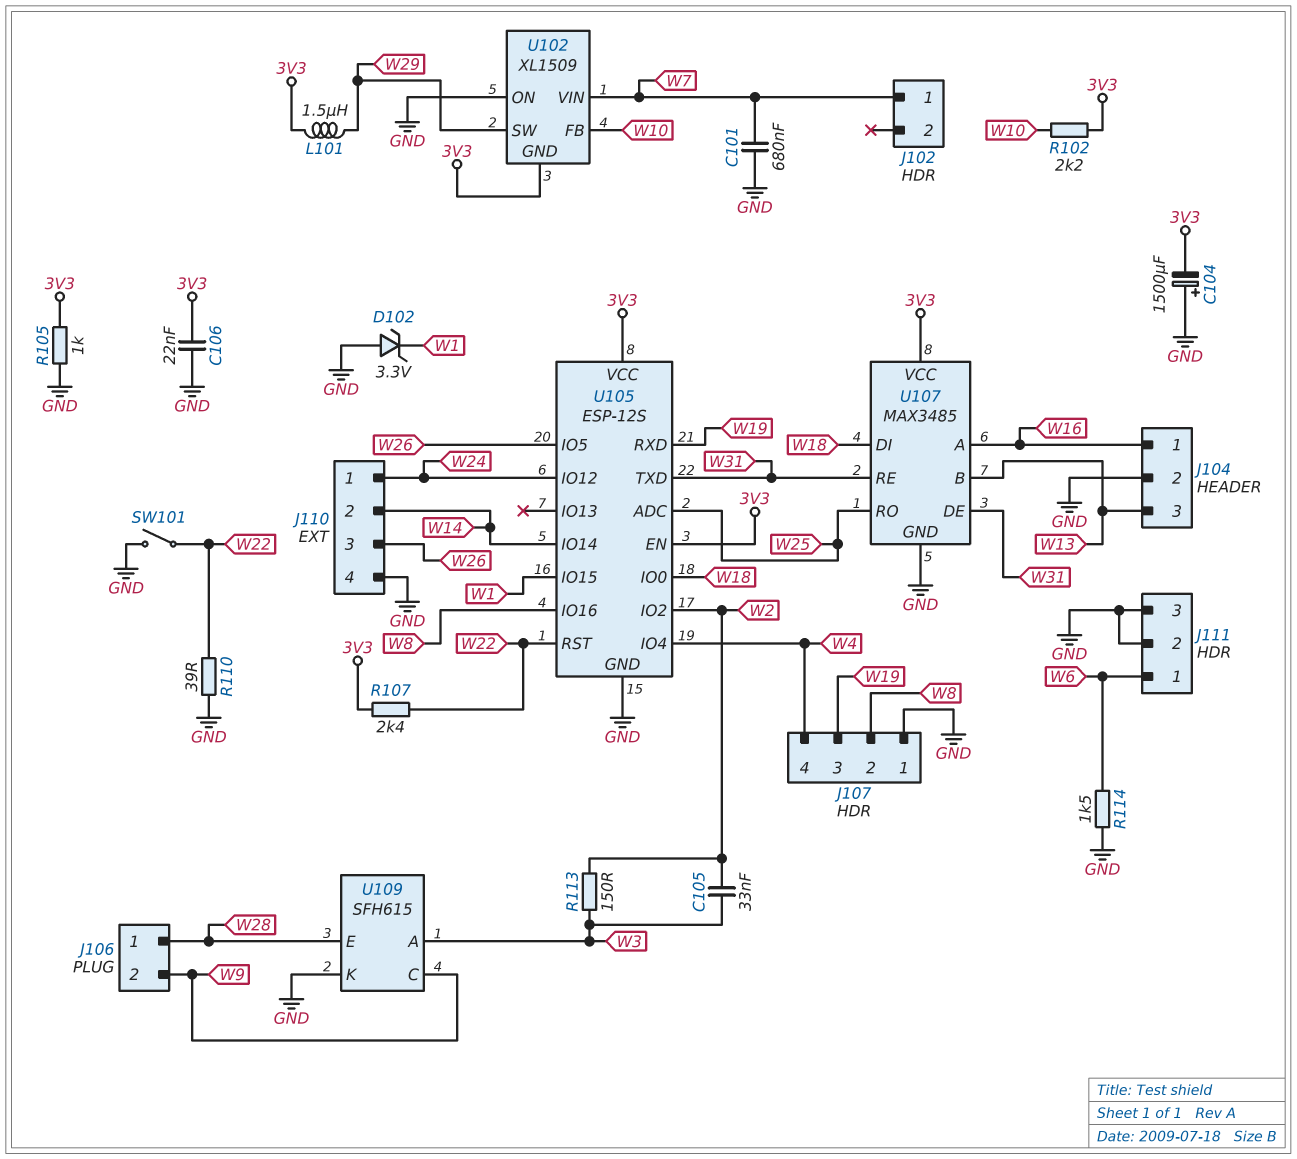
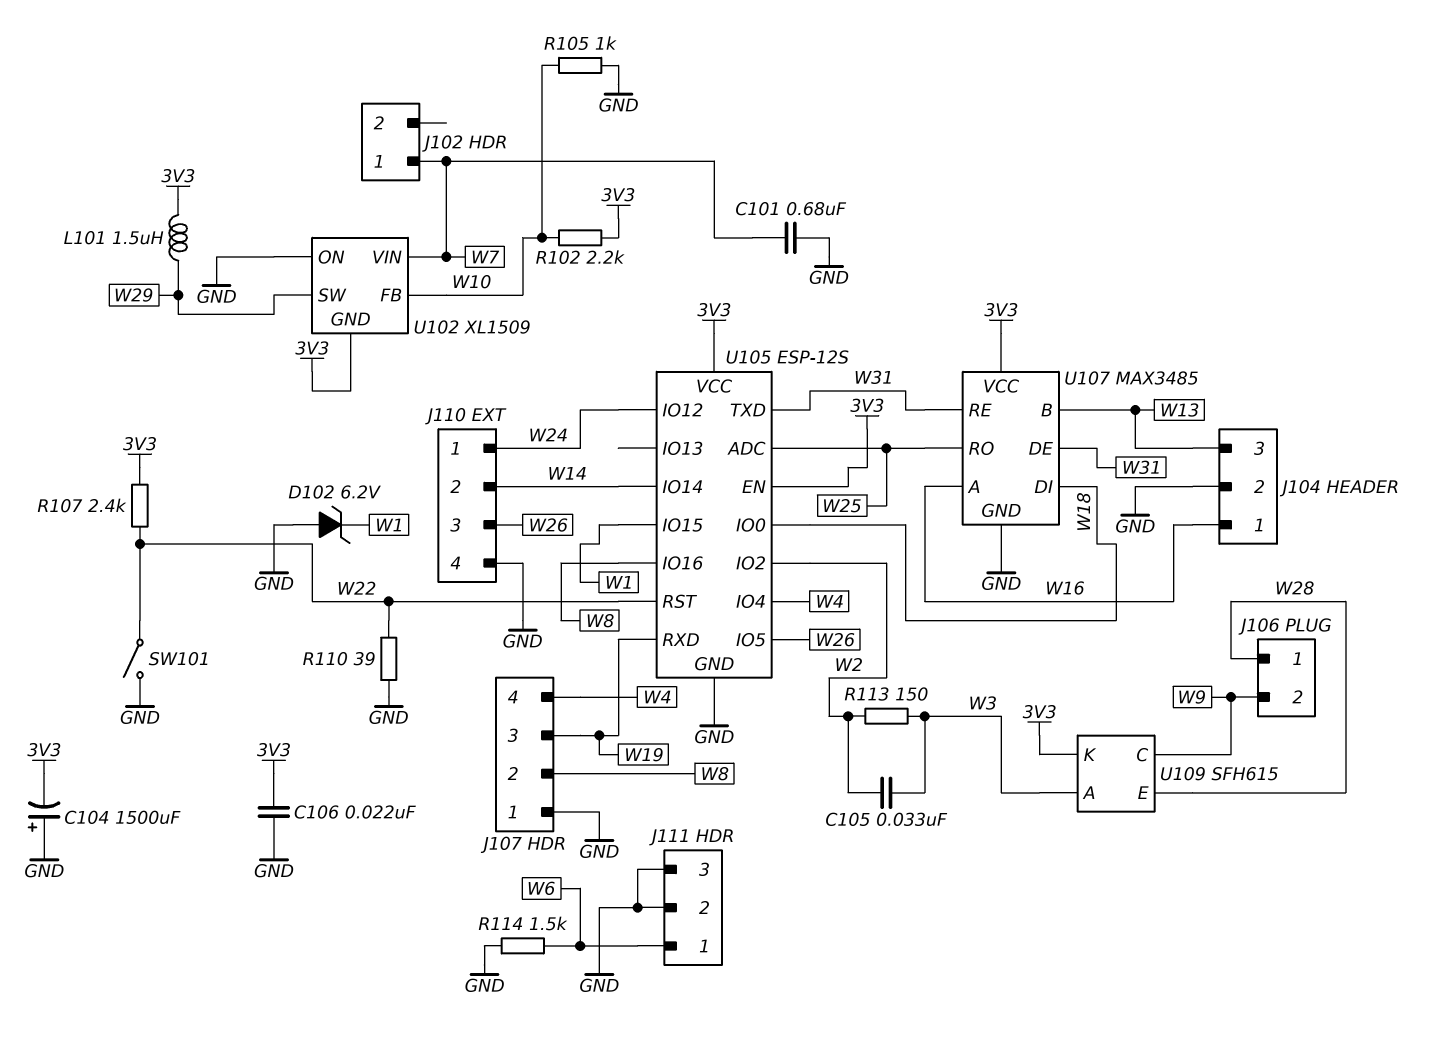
D102: zener 3.3V (A GND, K W1) -> zener 6.2V (A GND, K W1)
R105: 1k (3V3, GND) -> 1k (GND, W10)
U109 pin K: GND -> 3V3

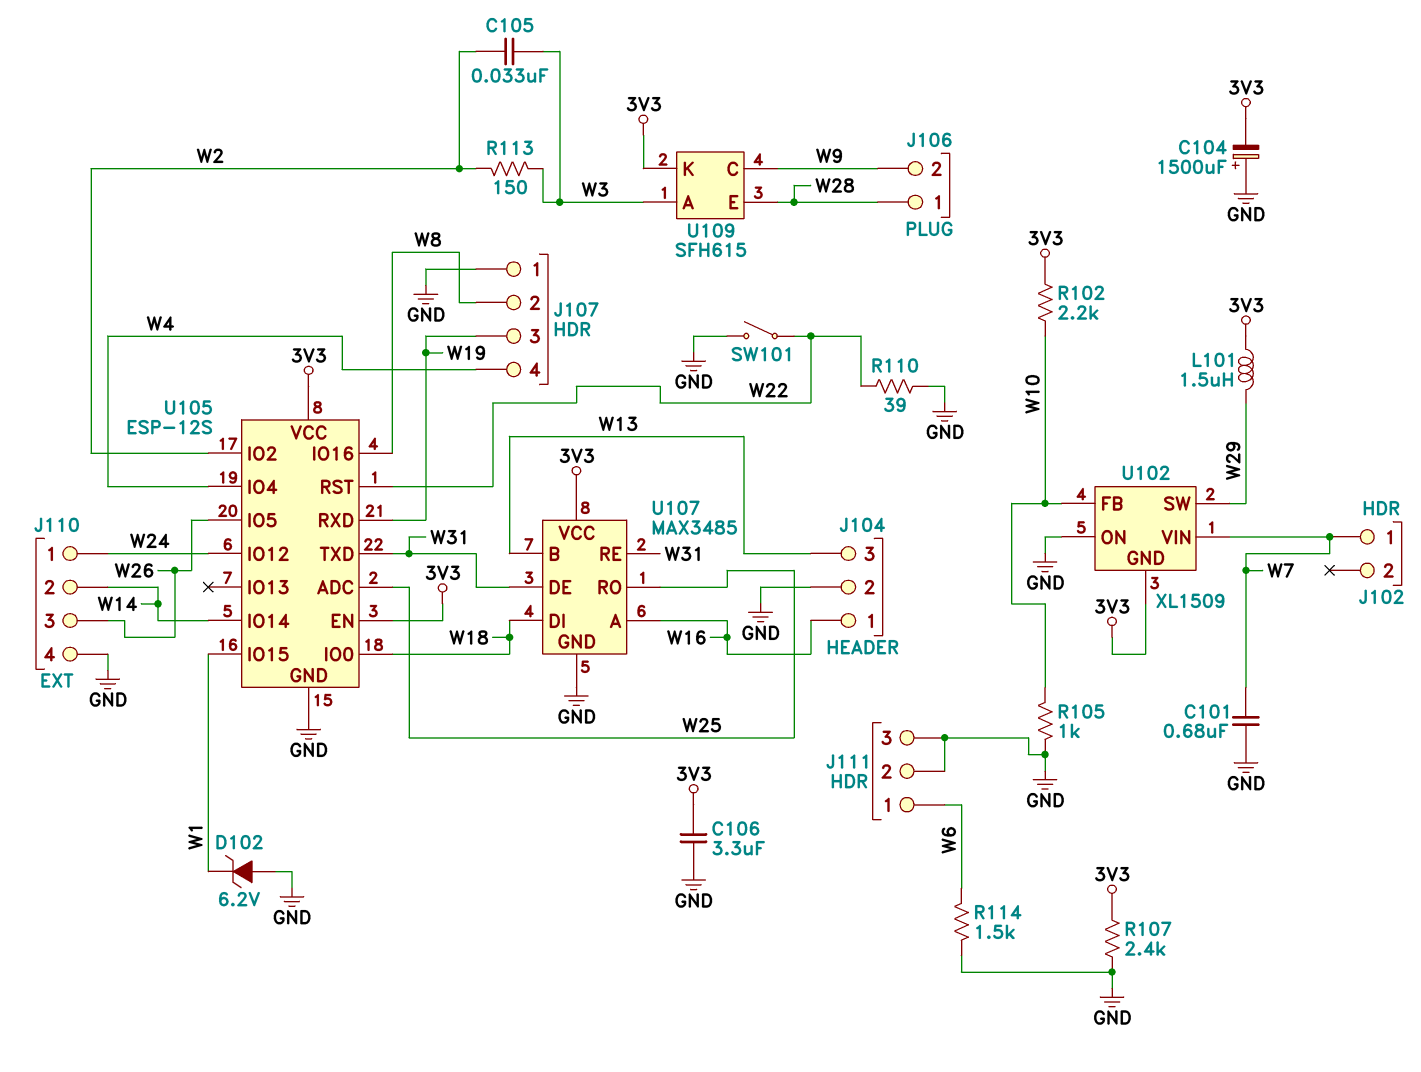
C106: 22nF (3V3, GND) -> 3.3uF (3V3, GND)
R107: 2.4k (3V3, W22) -> 2.4k (3V3, GND)

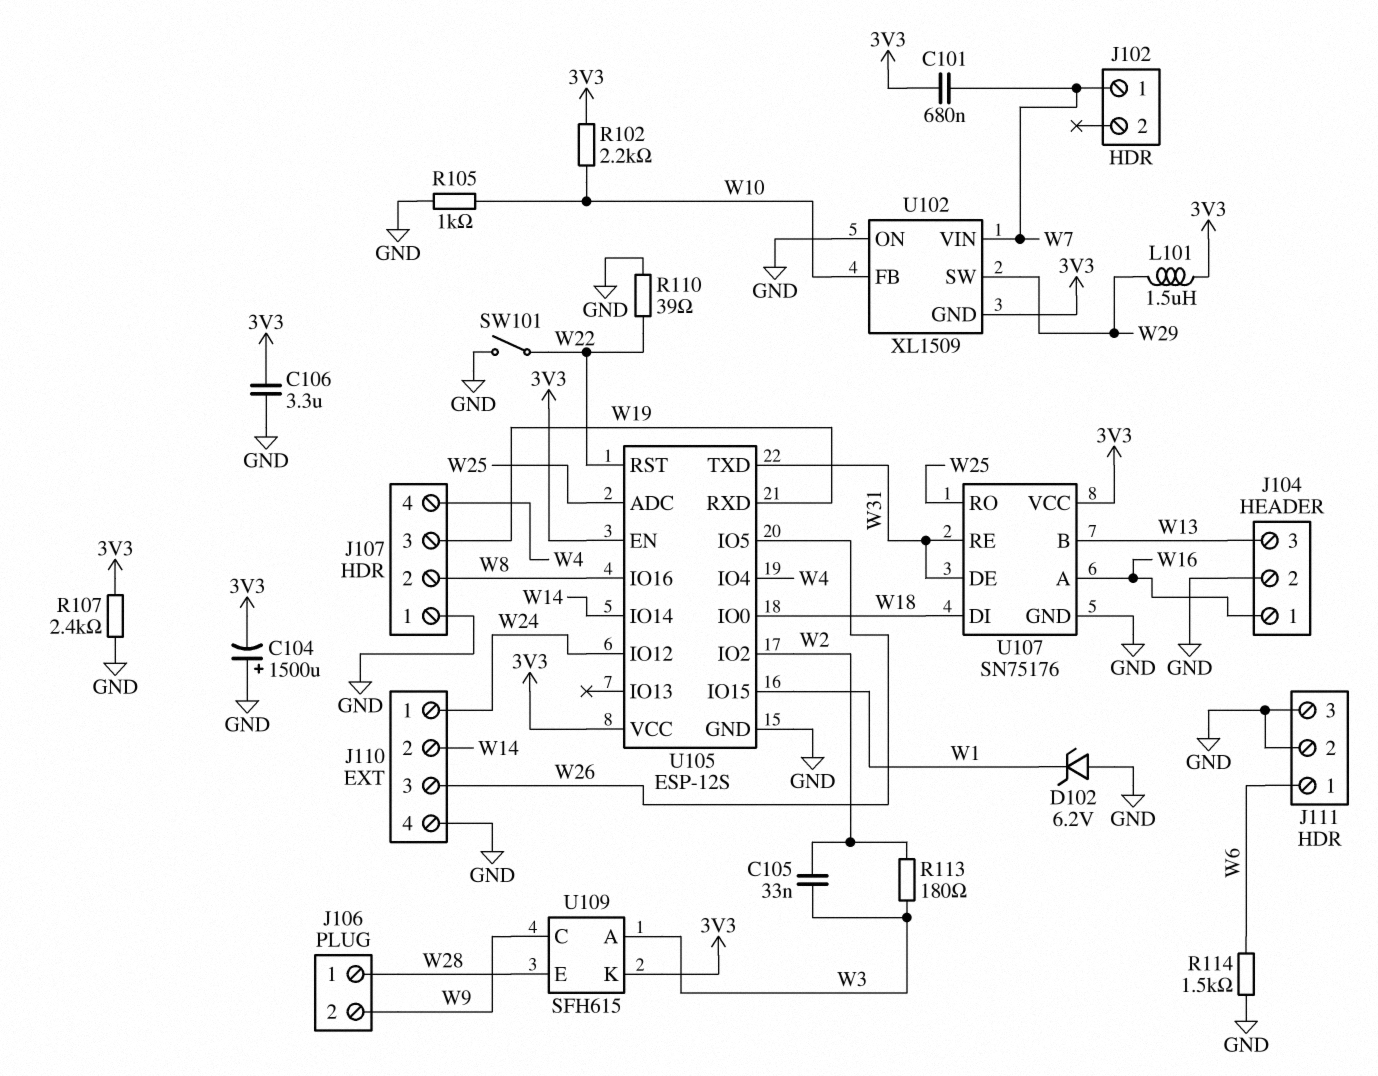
C101: 680nF (GND, W7) -> 680nF (3V3, W7)
R113: 150 (W2, W3) -> 180 (W2, W3)
U107: MAX3485 -> SN75176

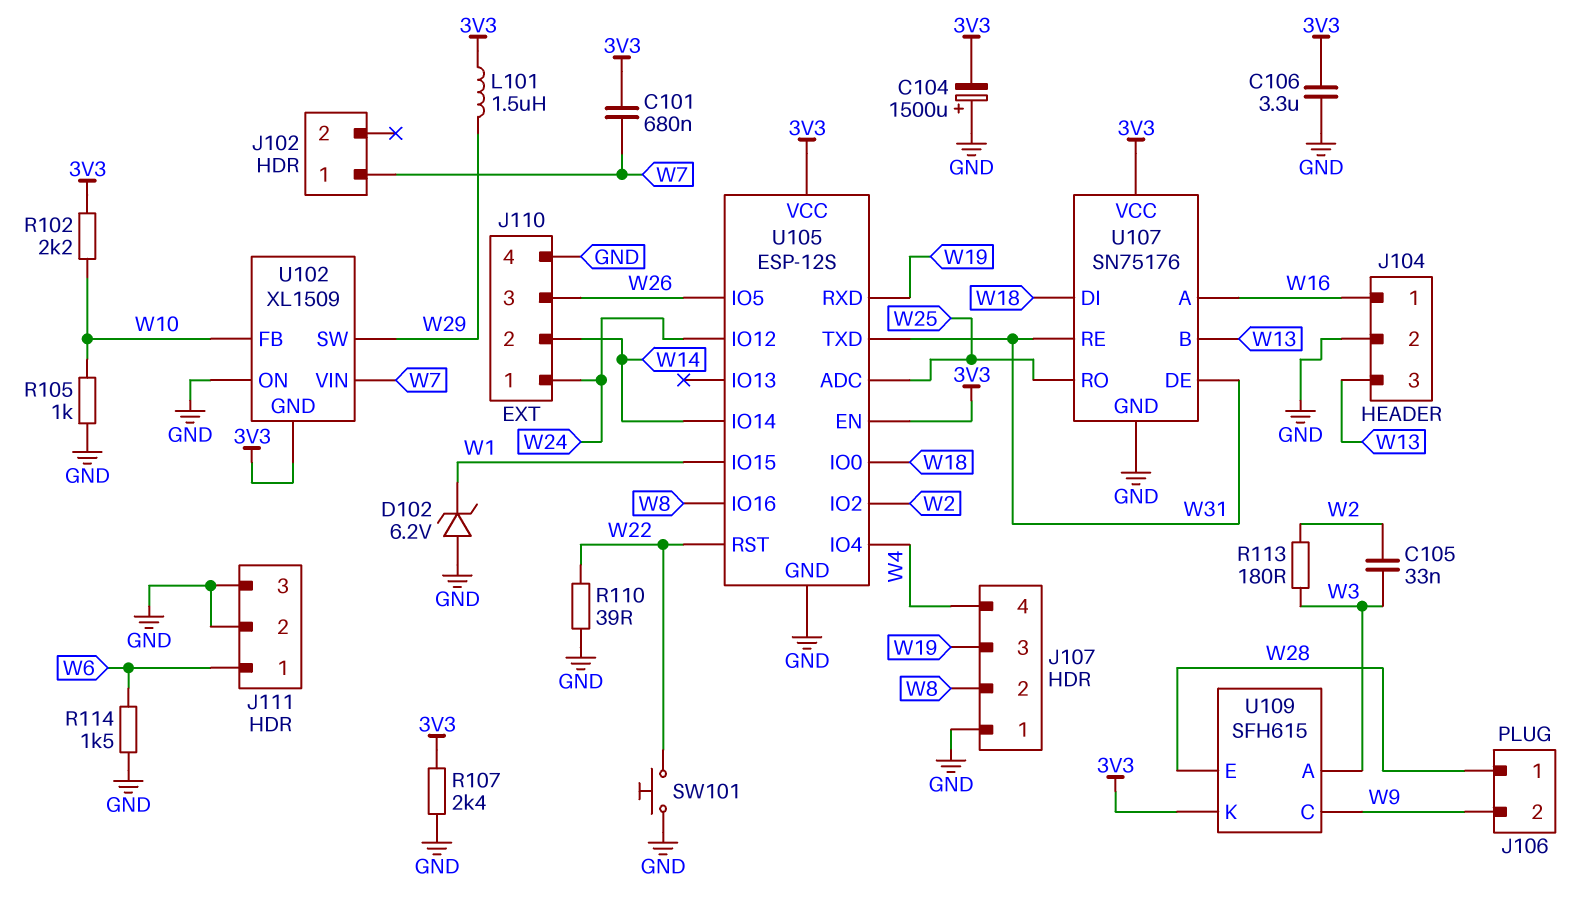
SW101: switch (GND, W22) -> button (GND, W22)

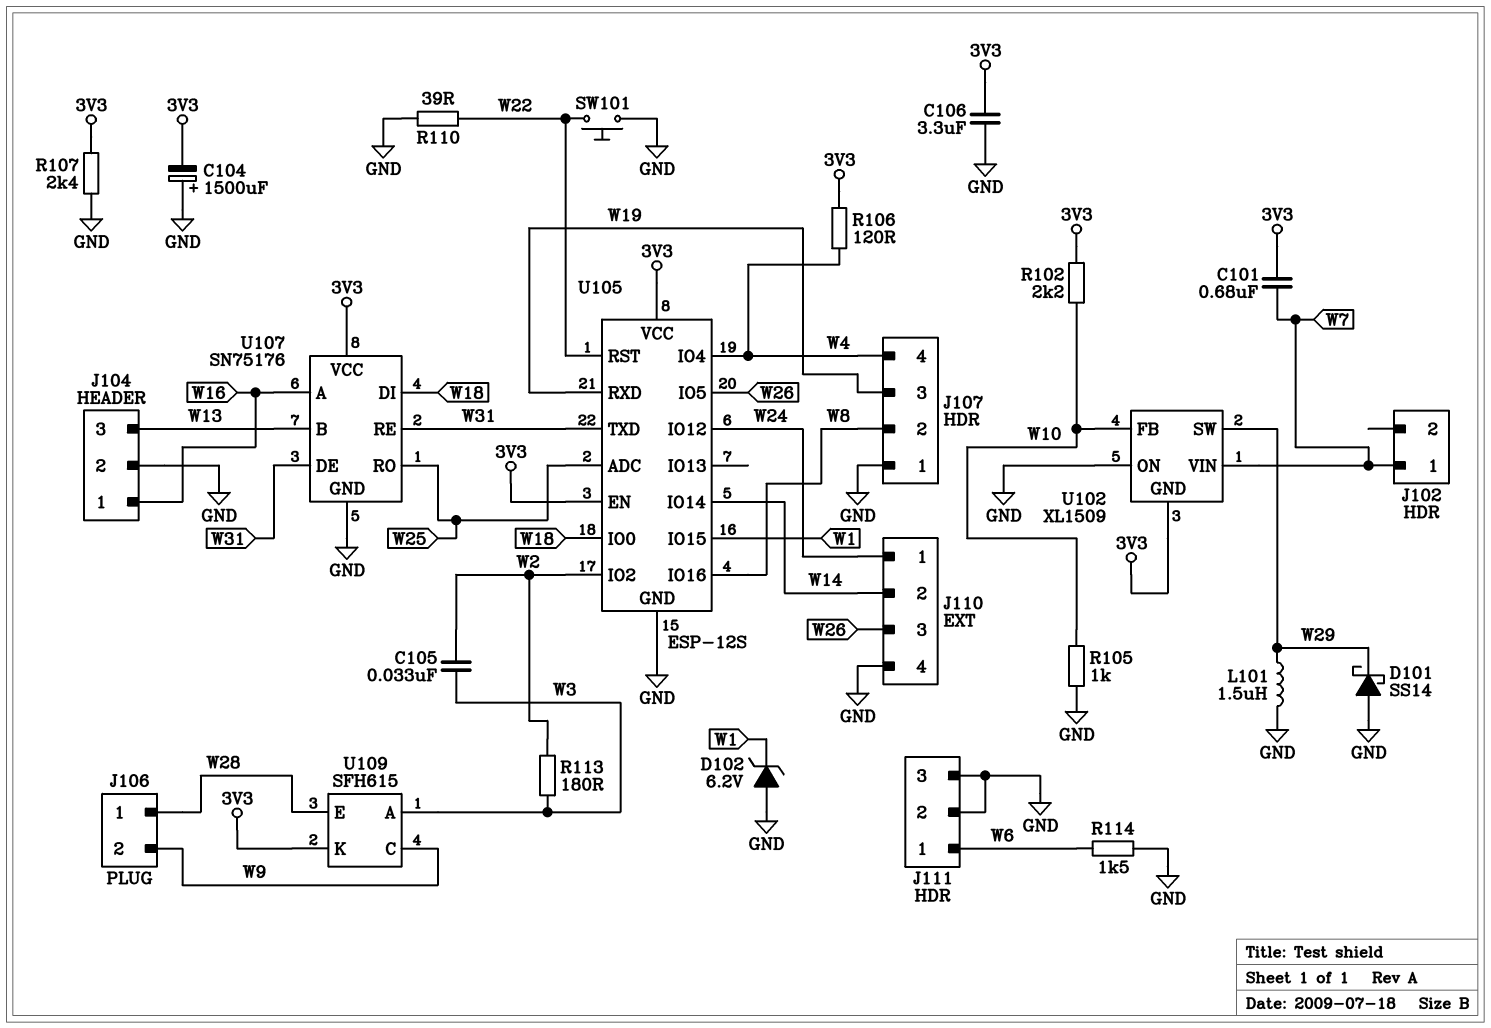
D101: none -> schottky SS14 (A GND, K W29)
L101: 1.5uH (3V3, W29) -> 1.5uH (GND, W29)
R106: none -> 120 (3V3, W4)

